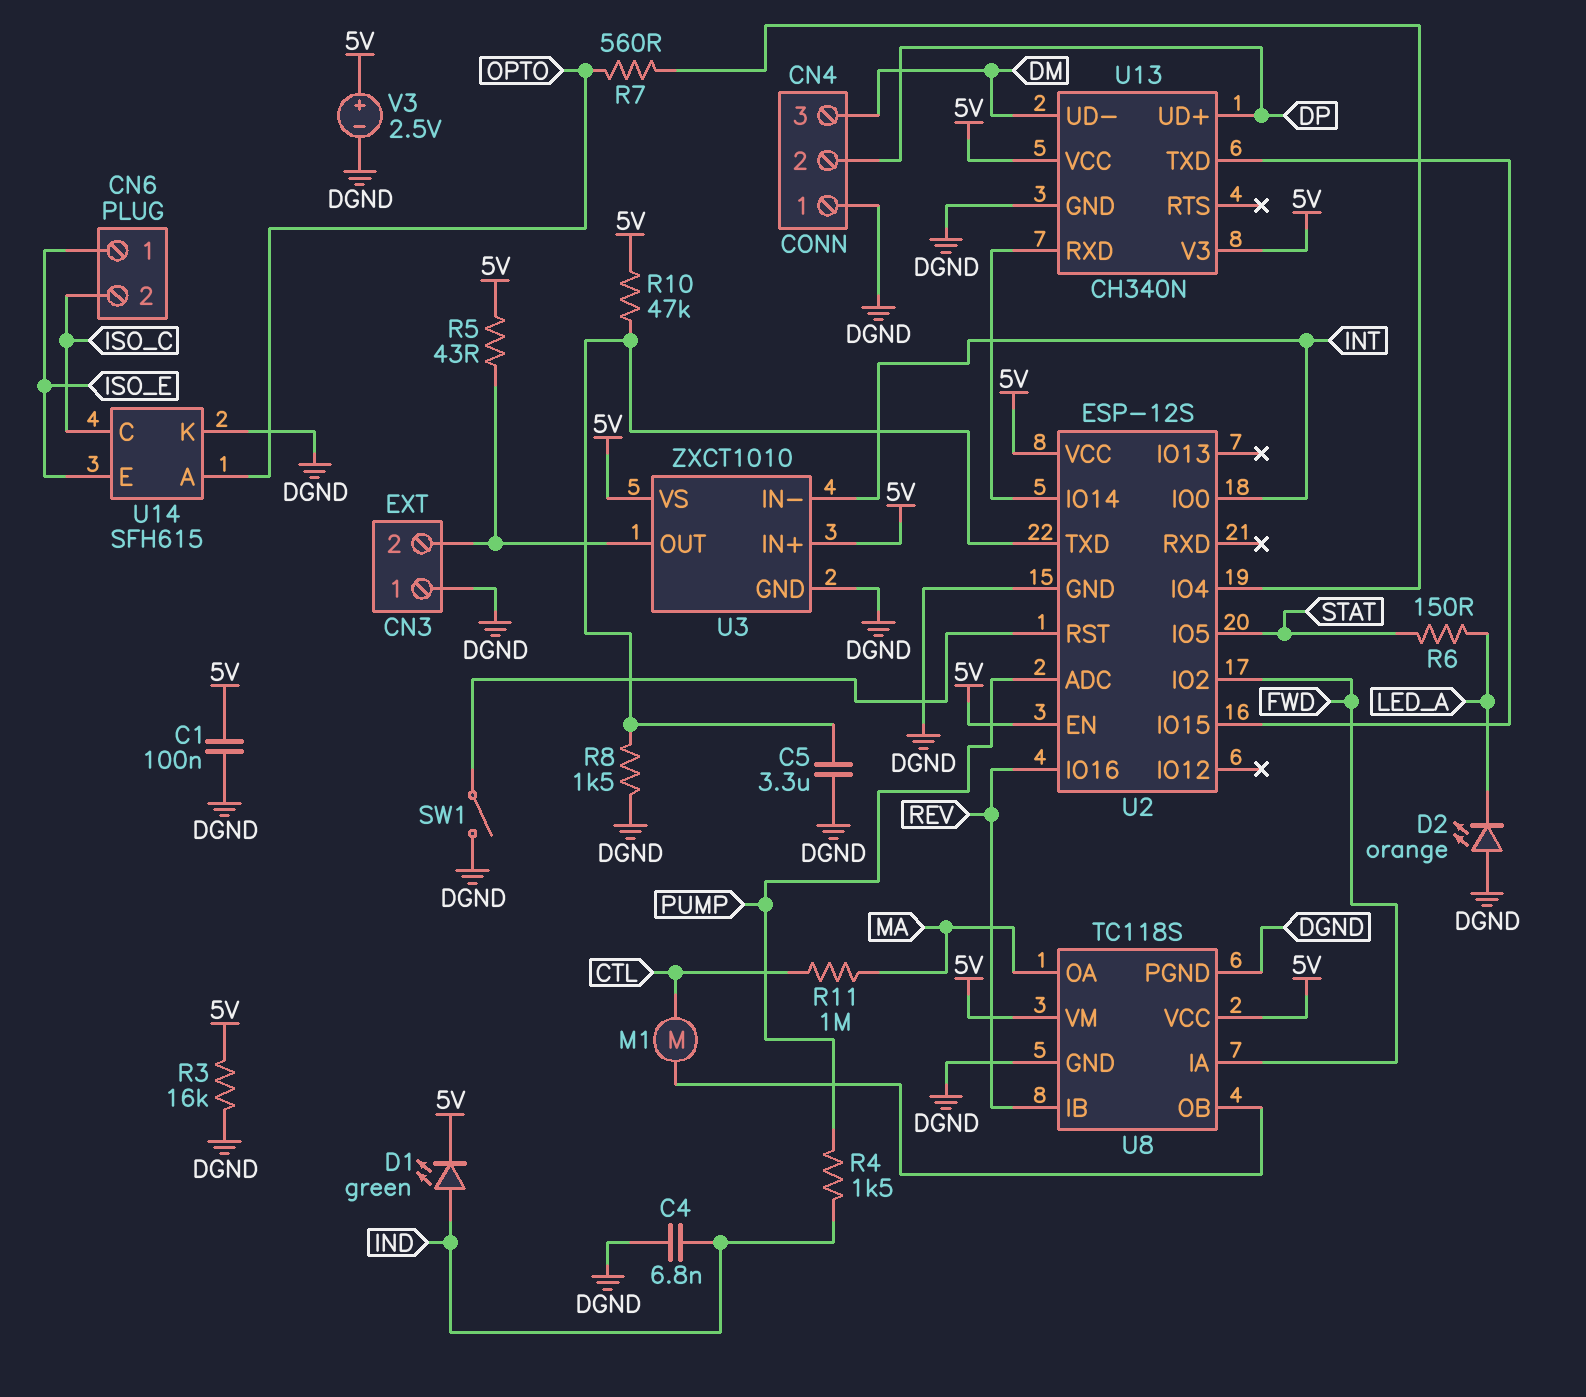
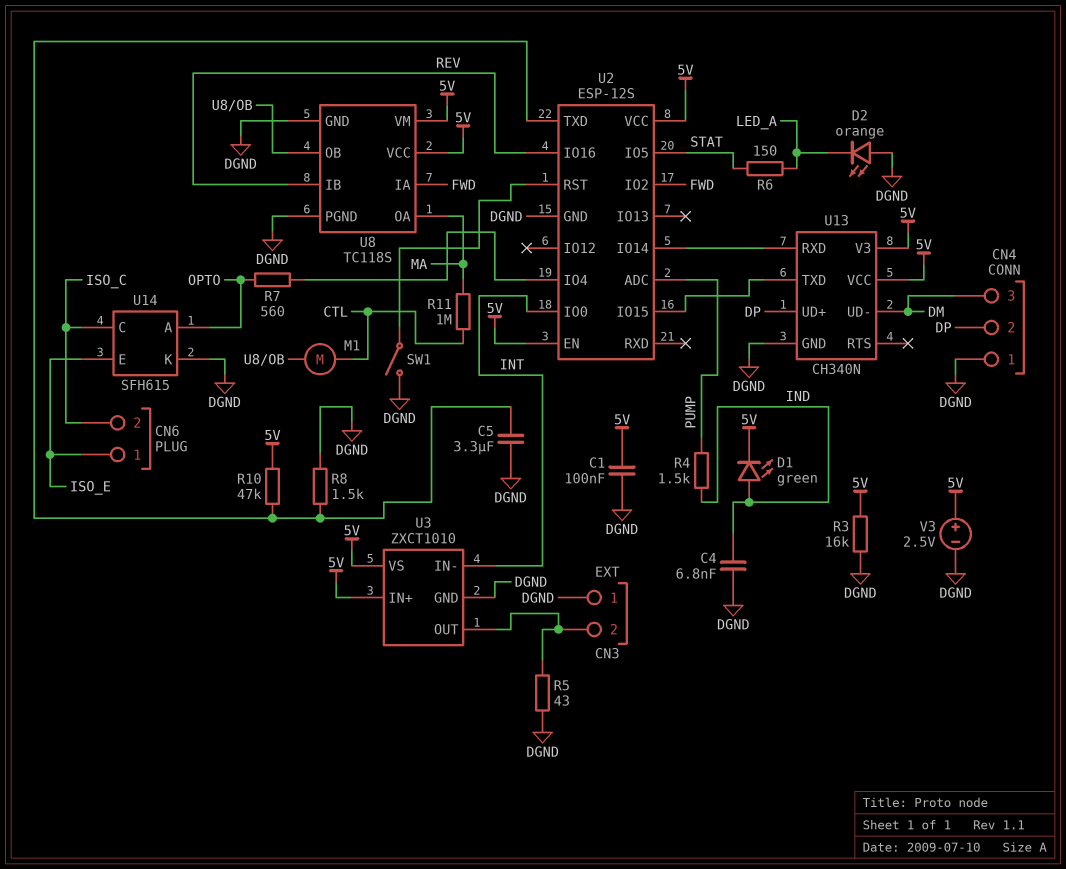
R5: 43 (5V, CN3/2) -> 43 (CN3/2, DGND)

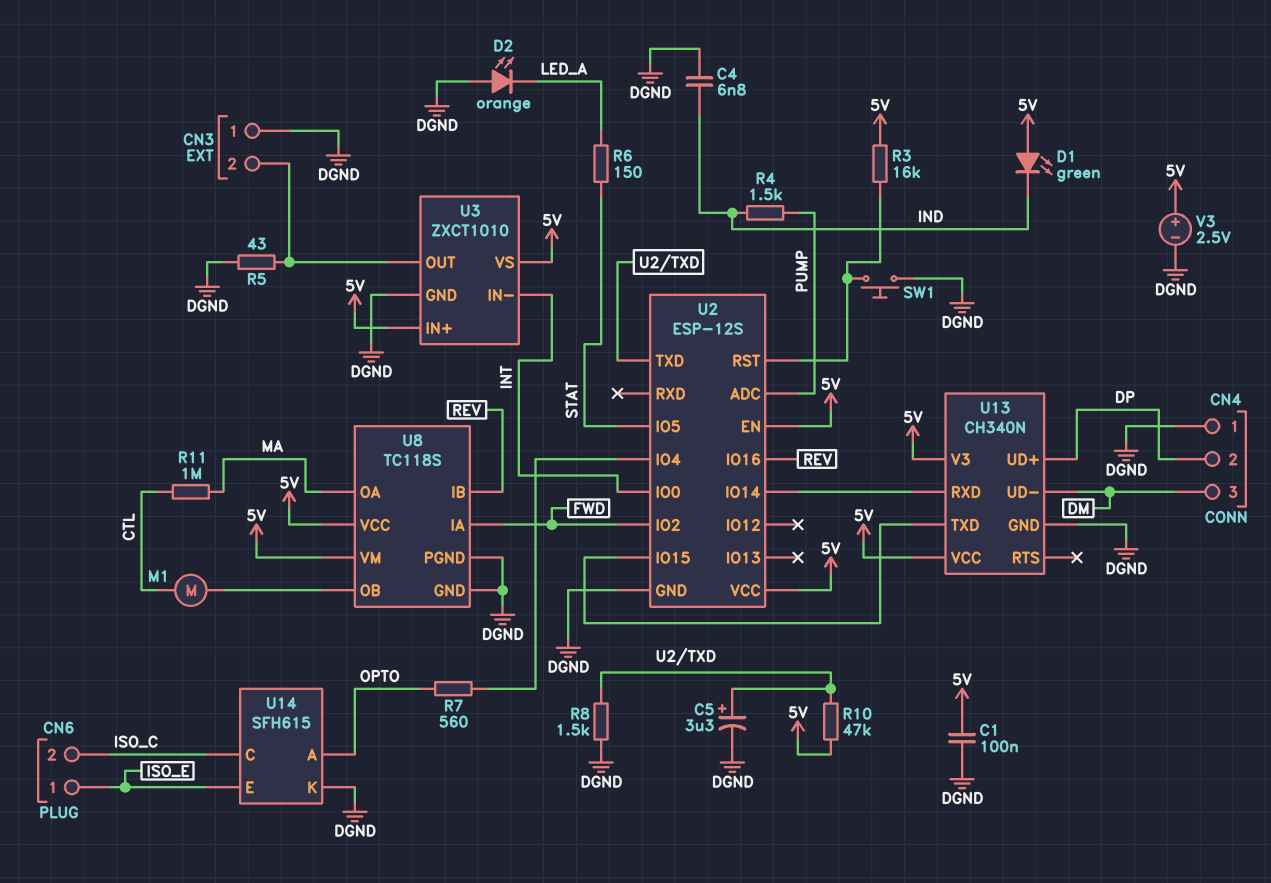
C5: 3.3uF (DGND, U2/TXD) -> 3.3uF (plus U2/TXD, minus DGND)
D1: LED green (A IND, K 5V) -> LED green (A 5V, K IND)
R3: 16k (5V, DGND) -> 16k (5V, U2/RST)
SW1: switch (DGND, U2/RST) -> button (DGND, U2/RST)

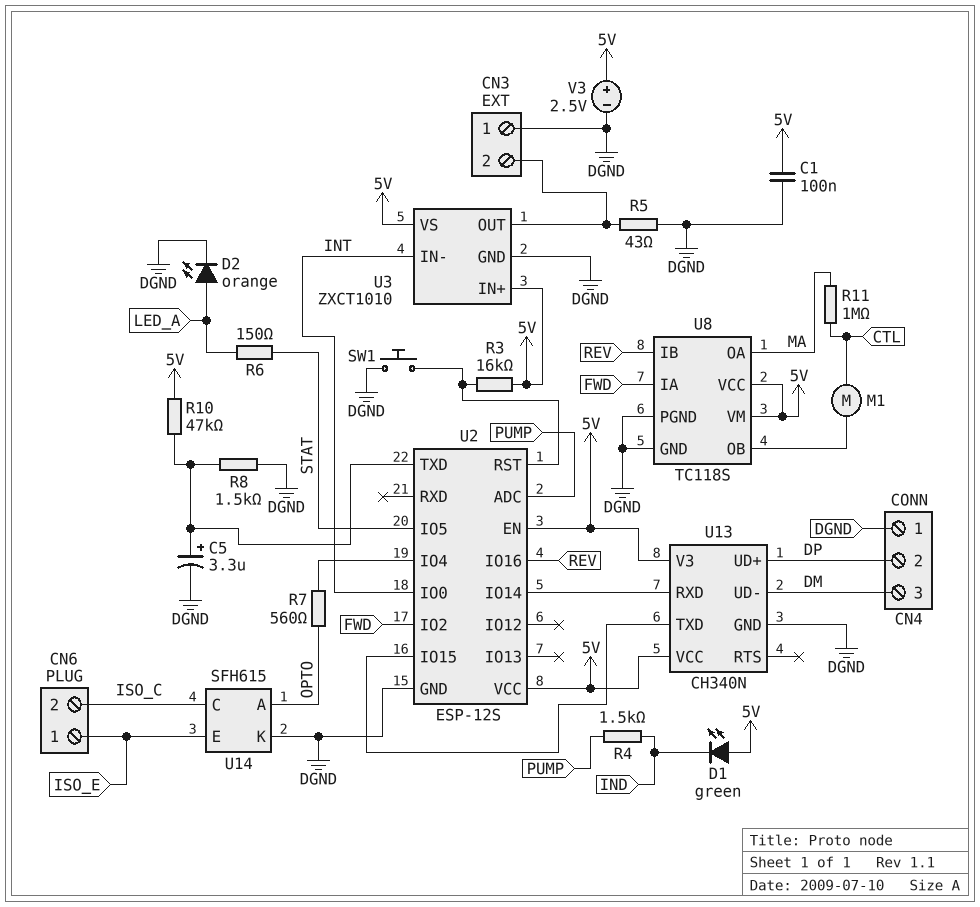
C4: 6.8nF (DGND, IND) -> none
D2: LED orange (A DGND, K LED_A) -> LED orange (A LED_A, K DGND)

